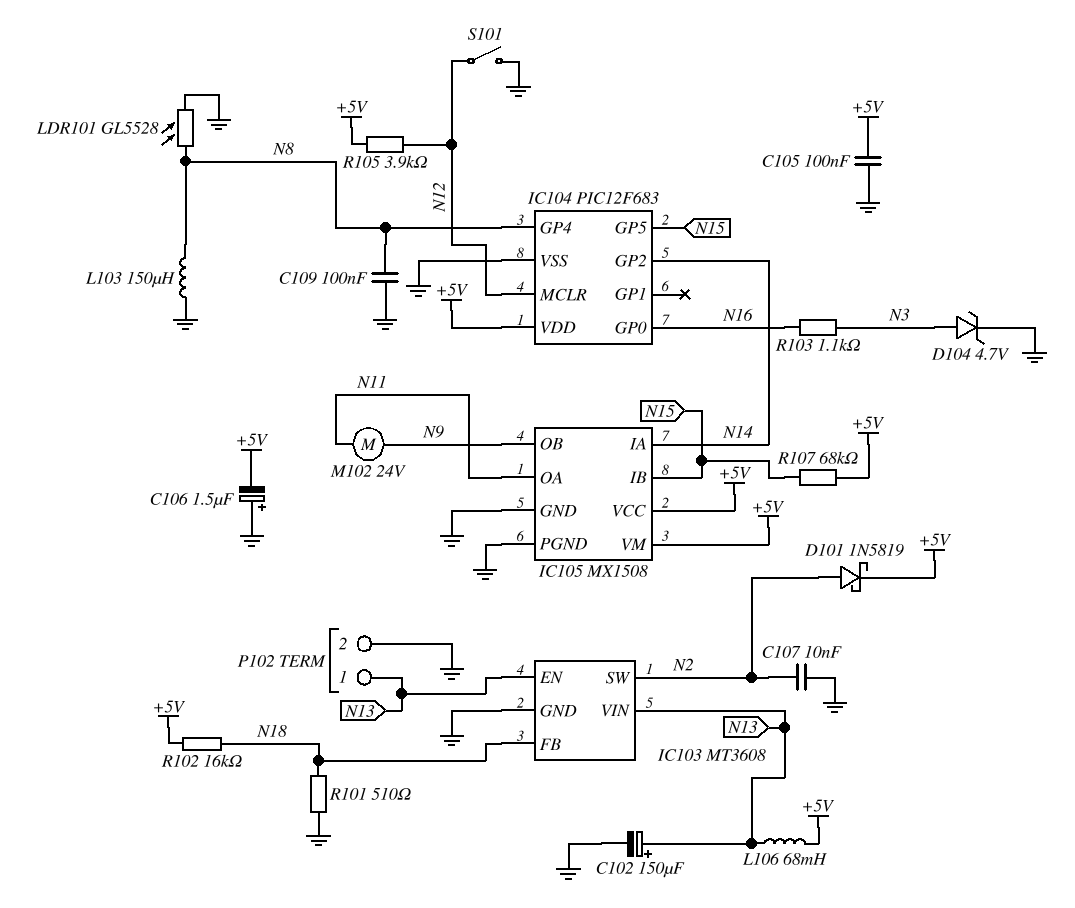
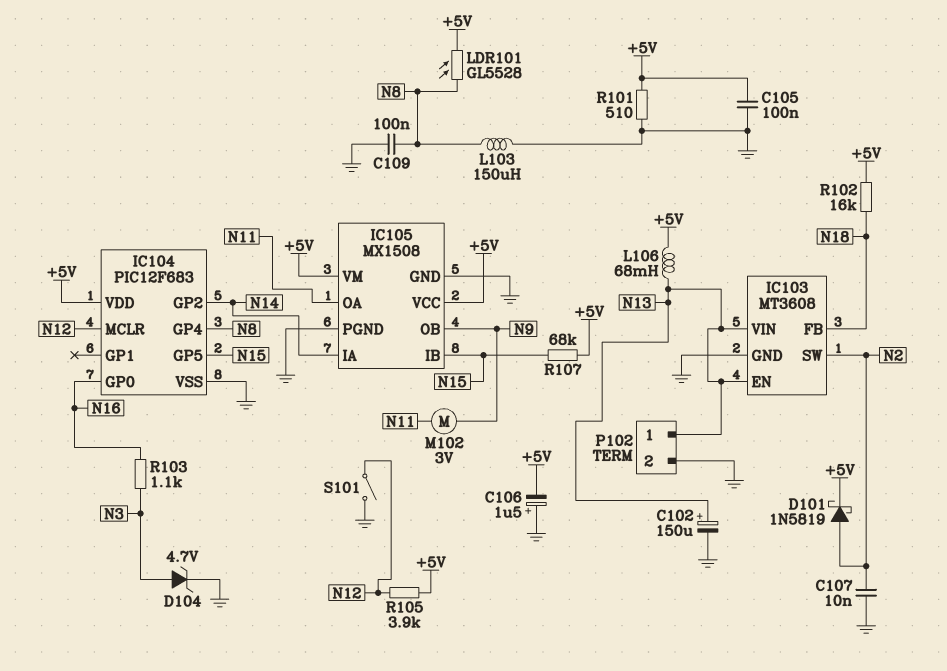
LDR101: GL5528 (GND, N8) -> GL5528 (+5V, N8)
M102: motor 24V (N9, N11) -> motor 3V (N9, N11)
R101: 510 (GND, N18) -> 510 (+5V, GND)

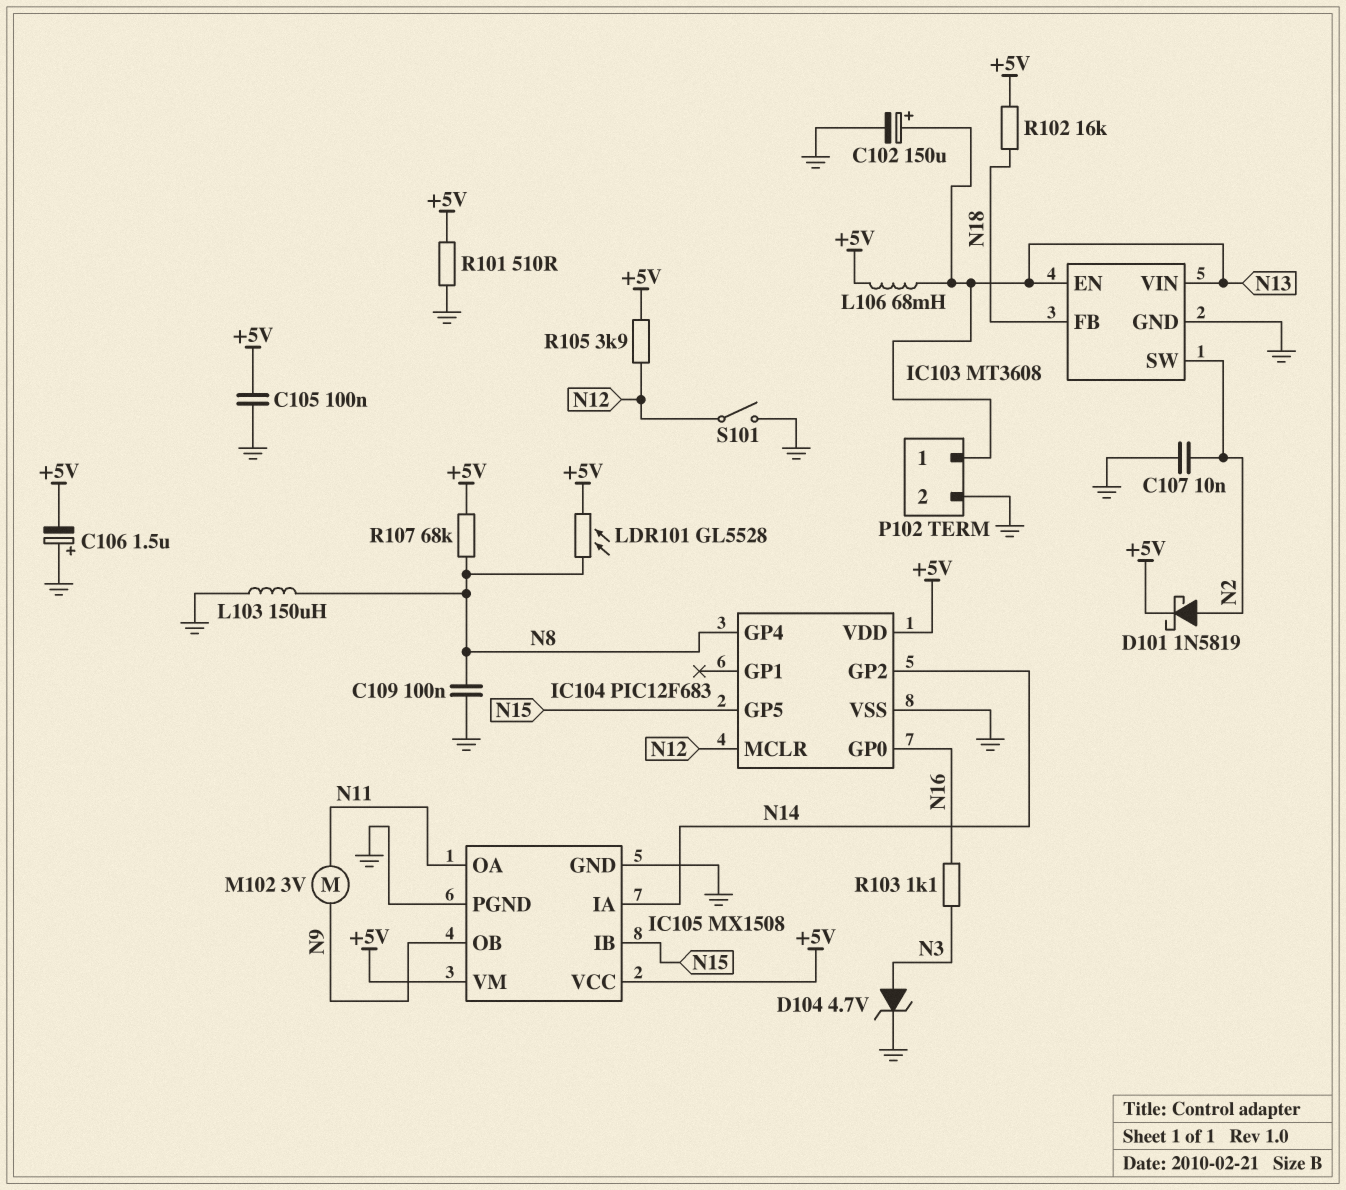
R107: 68k (+5V, N15) -> 68k (+5V, N8)

